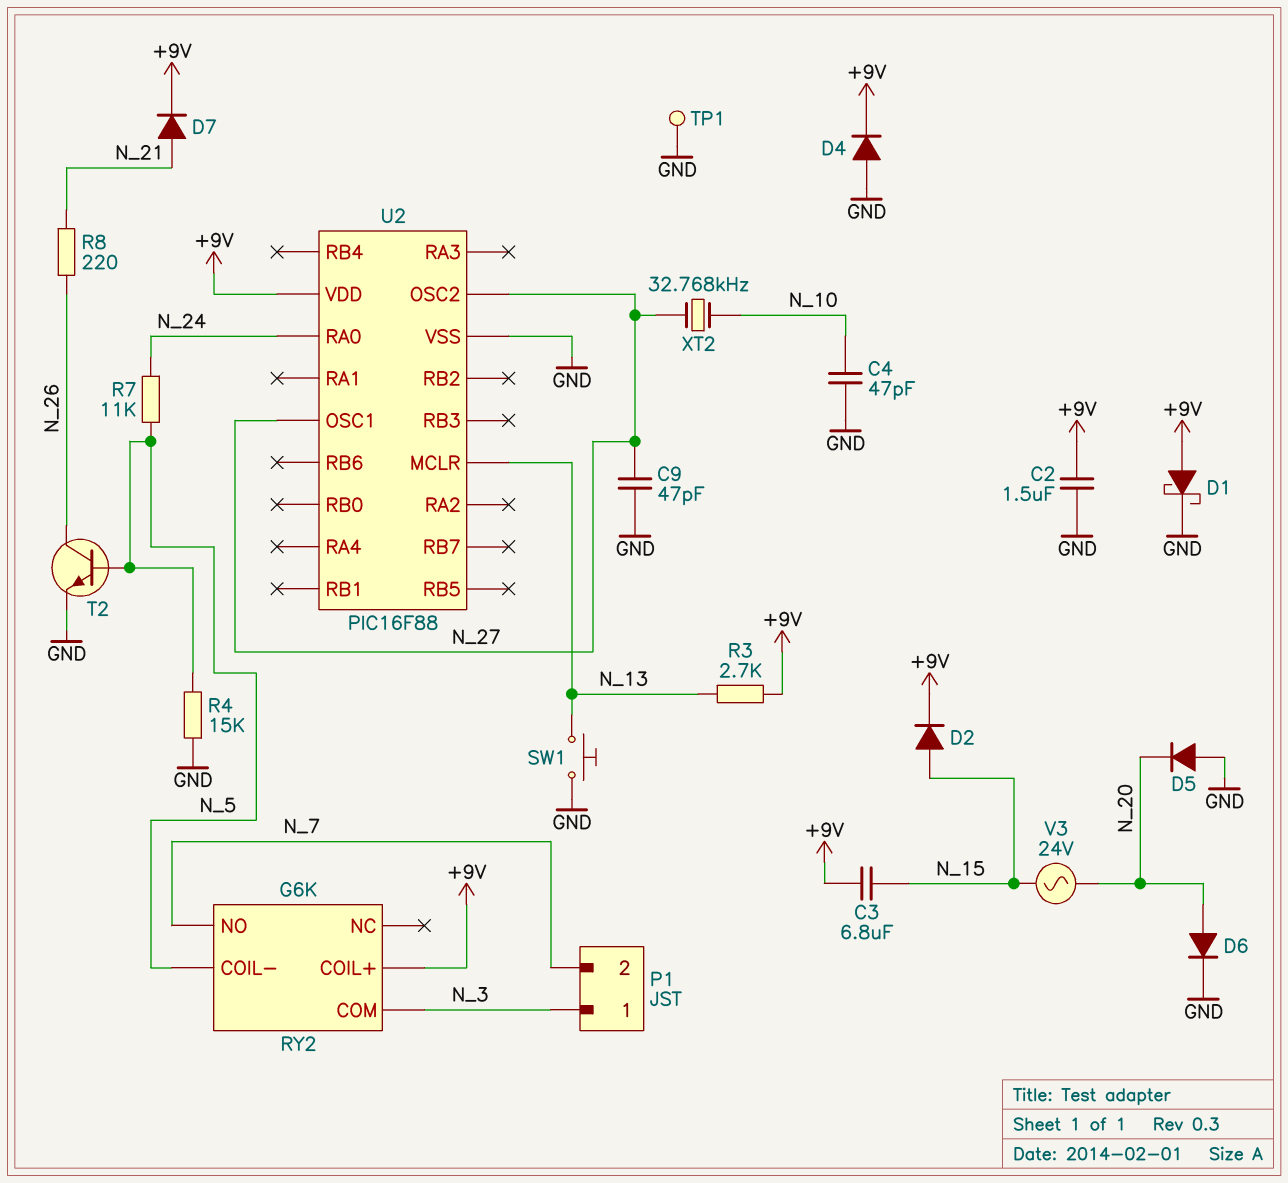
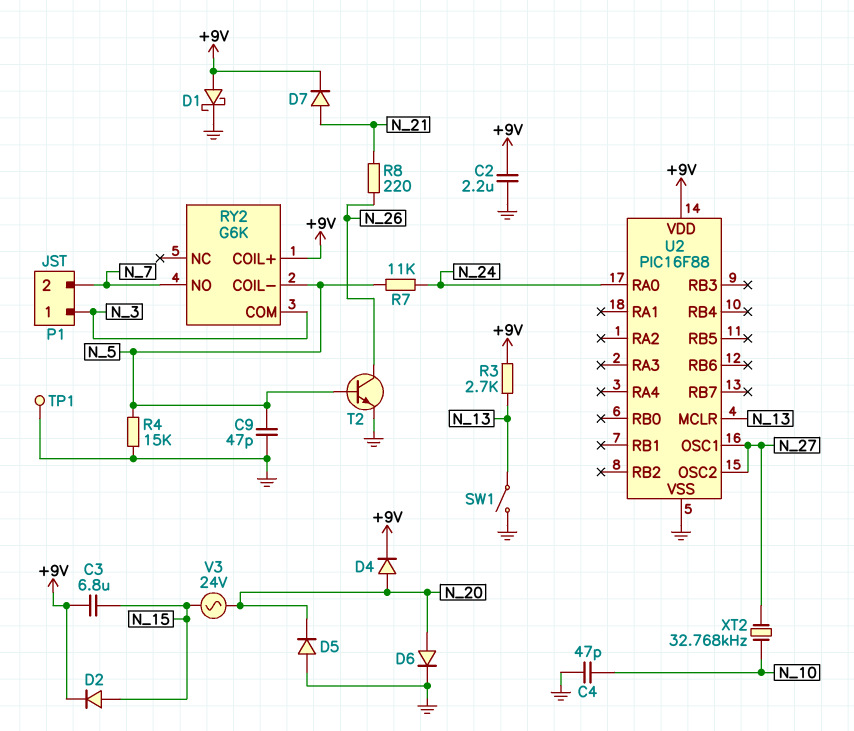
C2: 1.5uF (+9V, GND) -> 2.2uF (+9V, GND)
C9: 47pF (GND, N_27) -> 47pF (GND, N_5)
D4: diode (A GND, K +9V) -> diode (A N_20, K +9V)
SW1: button (GND, N_13) -> switch (GND, N_13)

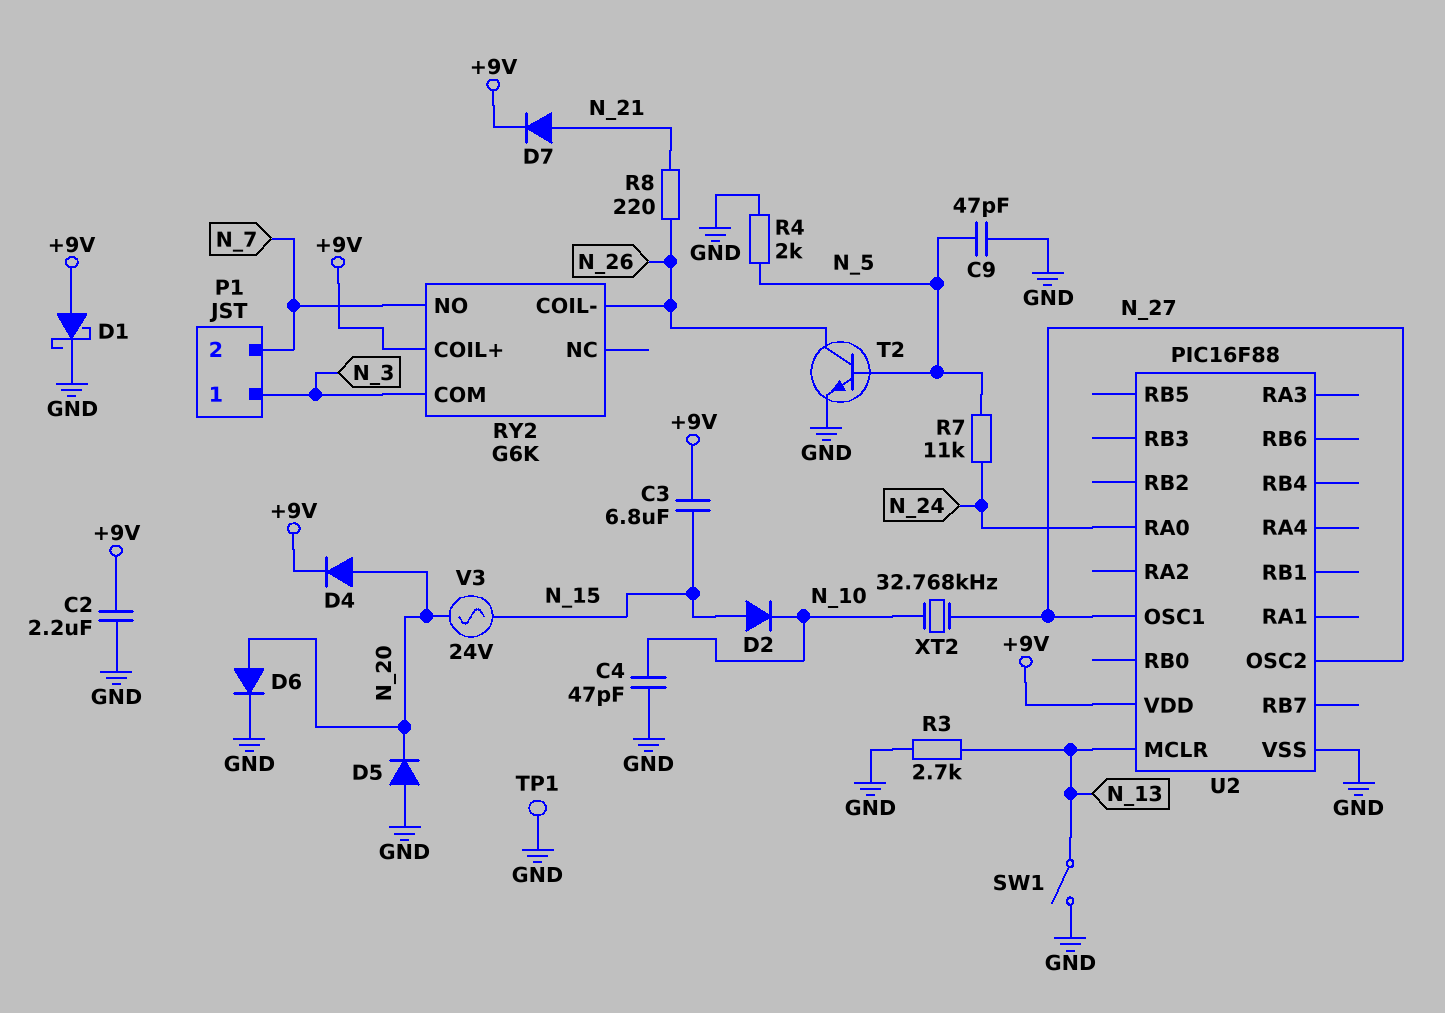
D2: diode (A N_15, K +9V) -> diode (A N_15, K N_10)
R3: 2.7k (+9V, N_13) -> 2.7k (GND, N_13)
R4: 15k (GND, N_5) -> 2k (GND, N_5)
RY2 pin COIL-: N_5 -> N_26

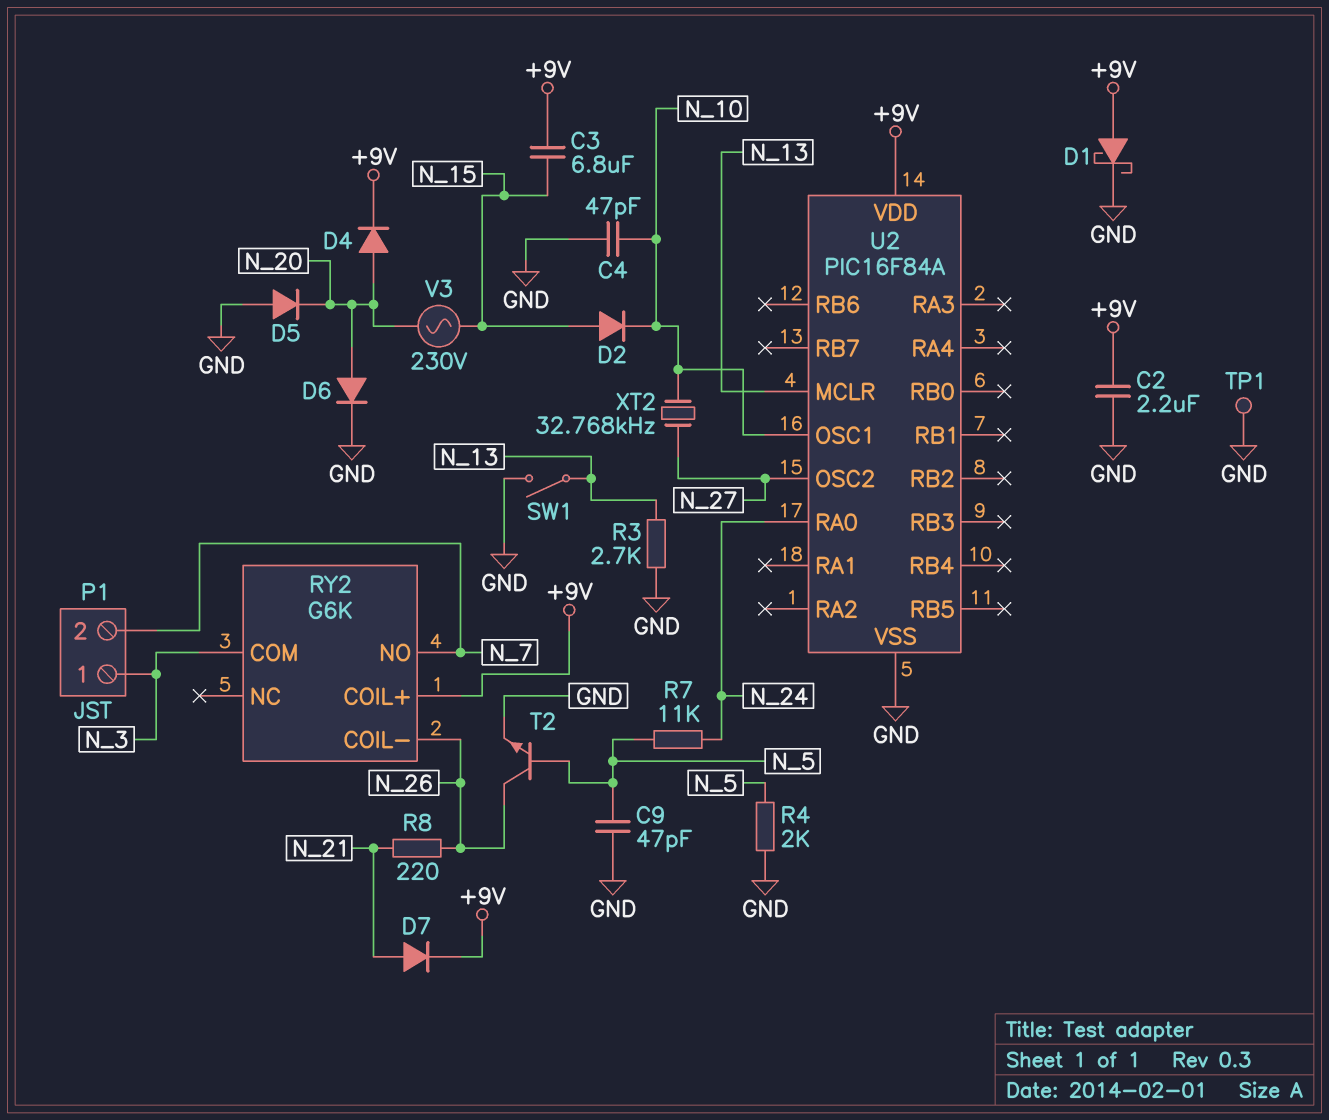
U2: PIC16F88 -> PIC16F84A
U2 pin OSC1: N_27 -> N_10
V3: AC 24V (N_15, N_20) -> AC 230V (N_15, N_20)

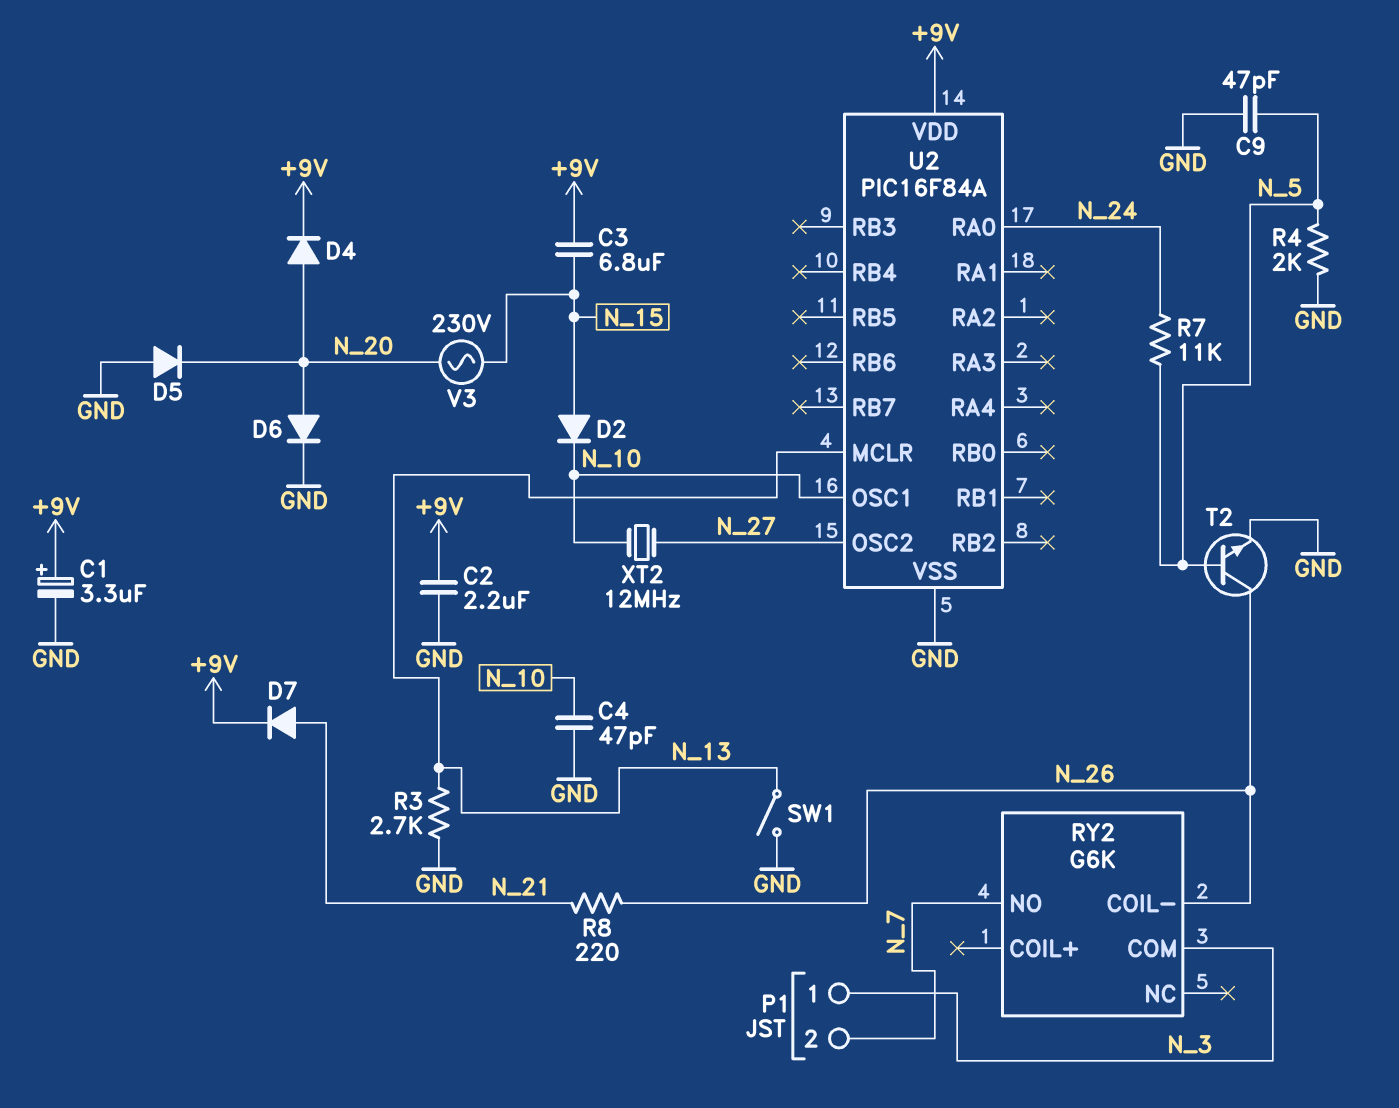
C1: none -> 3.3uF (plus +9V, minus GND)
D1: schottky (A +9V, K GND) -> none
RY2 pin COIL+: +9V -> none
TP1: test point (GND) -> none
XT2: 32.768kHz (N_10, N_27) -> 12MHz (N_10, N_27)

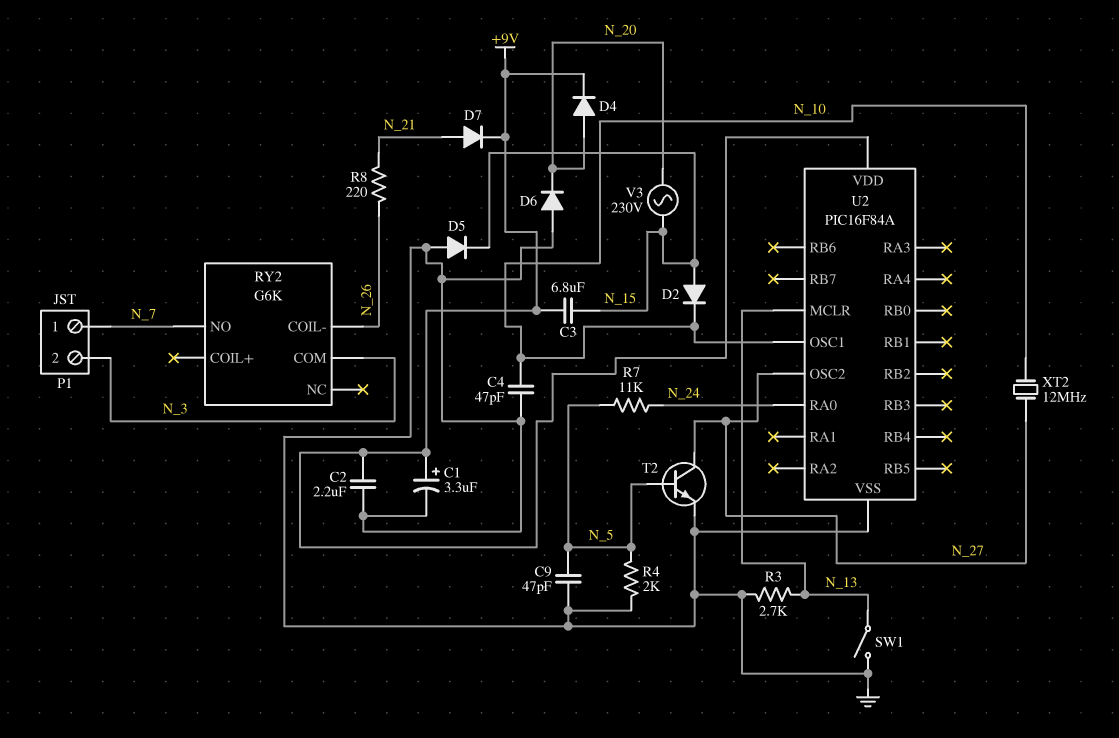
D5: diode (A GND, K N_20) -> diode (A GND, K N_15)
D6: diode (A N_20, K GND) -> diode (A GND, K N_20)
P1 pin 1: N_3 -> N_7
P1 pin 2: N_7 -> N_3
T2: NPN (B N_5, C N_26, E GND) -> NPN (B N_5, C N_27, E GND)

